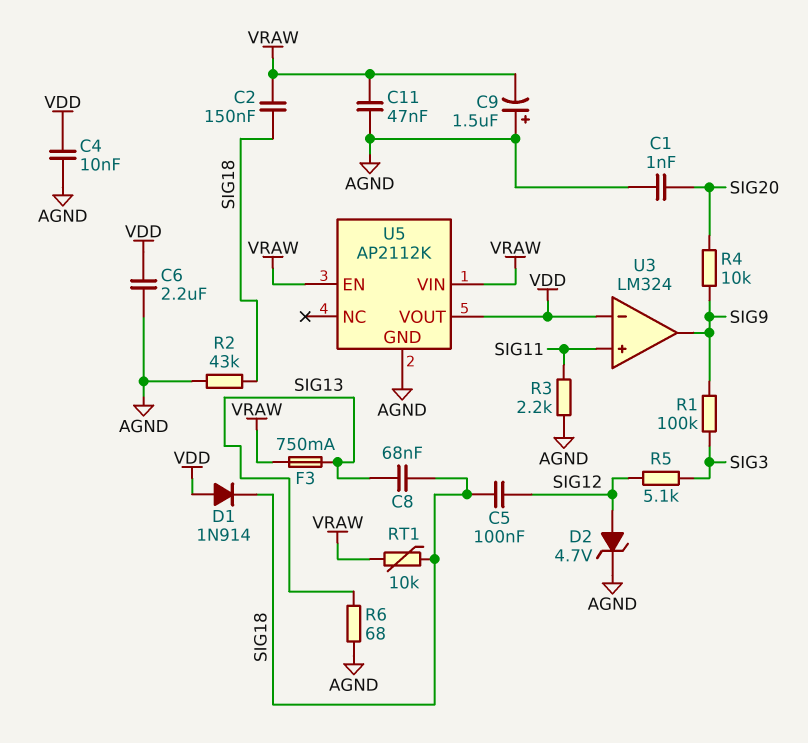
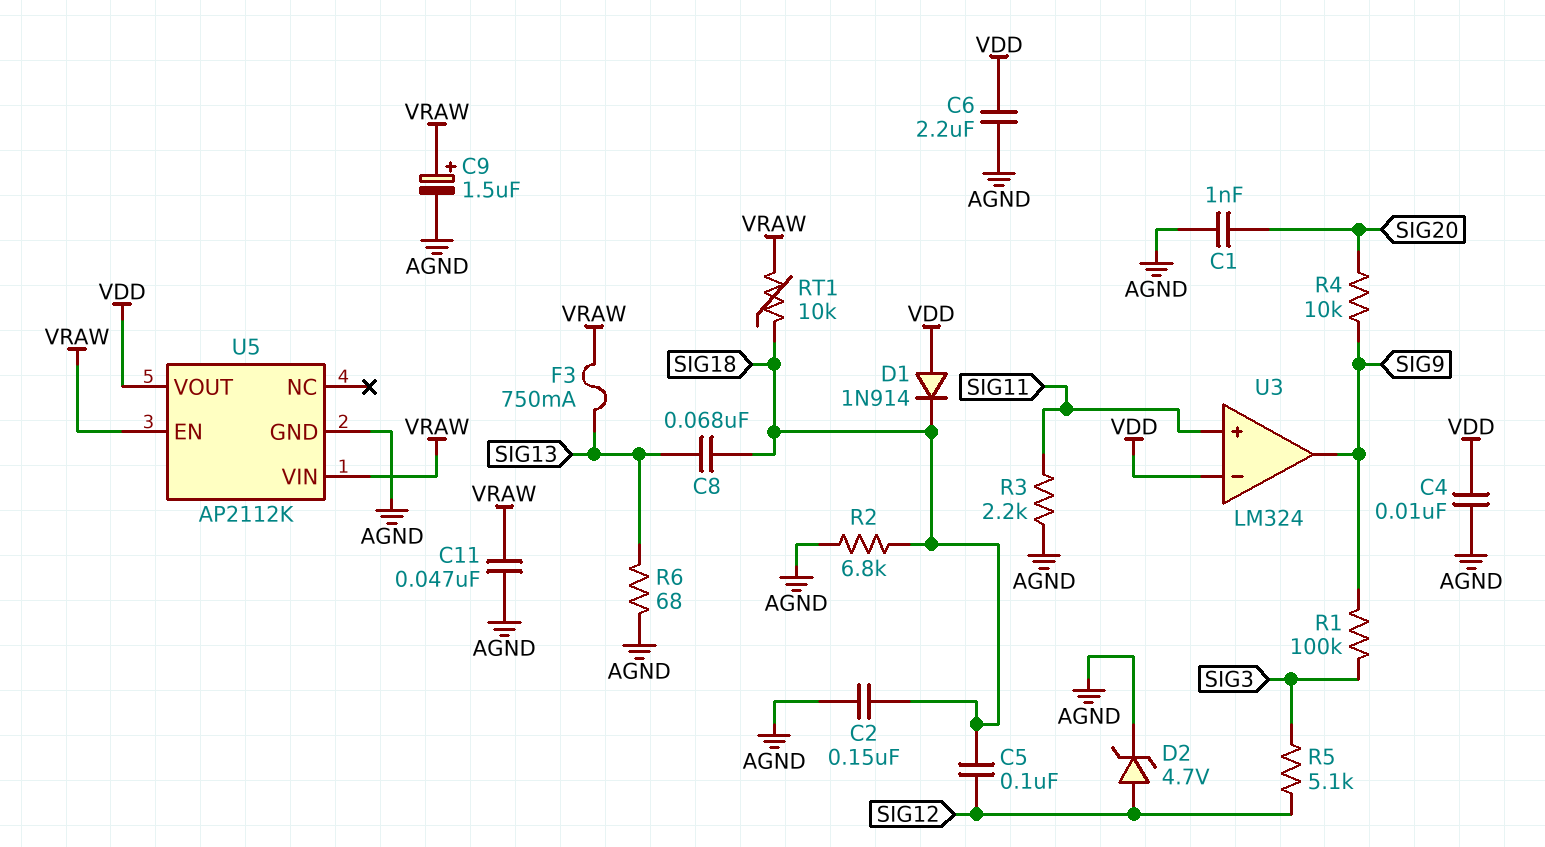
C2: 150nF (SIG18, VRAW) -> 150nF (AGND, SIG18)
C9: 1.5uF (plus AGND, minus VRAW) -> 1.5uF (plus VRAW, minus AGND)
R2: 43k (AGND, SIG18) -> 6.8k (AGND, SIG18)

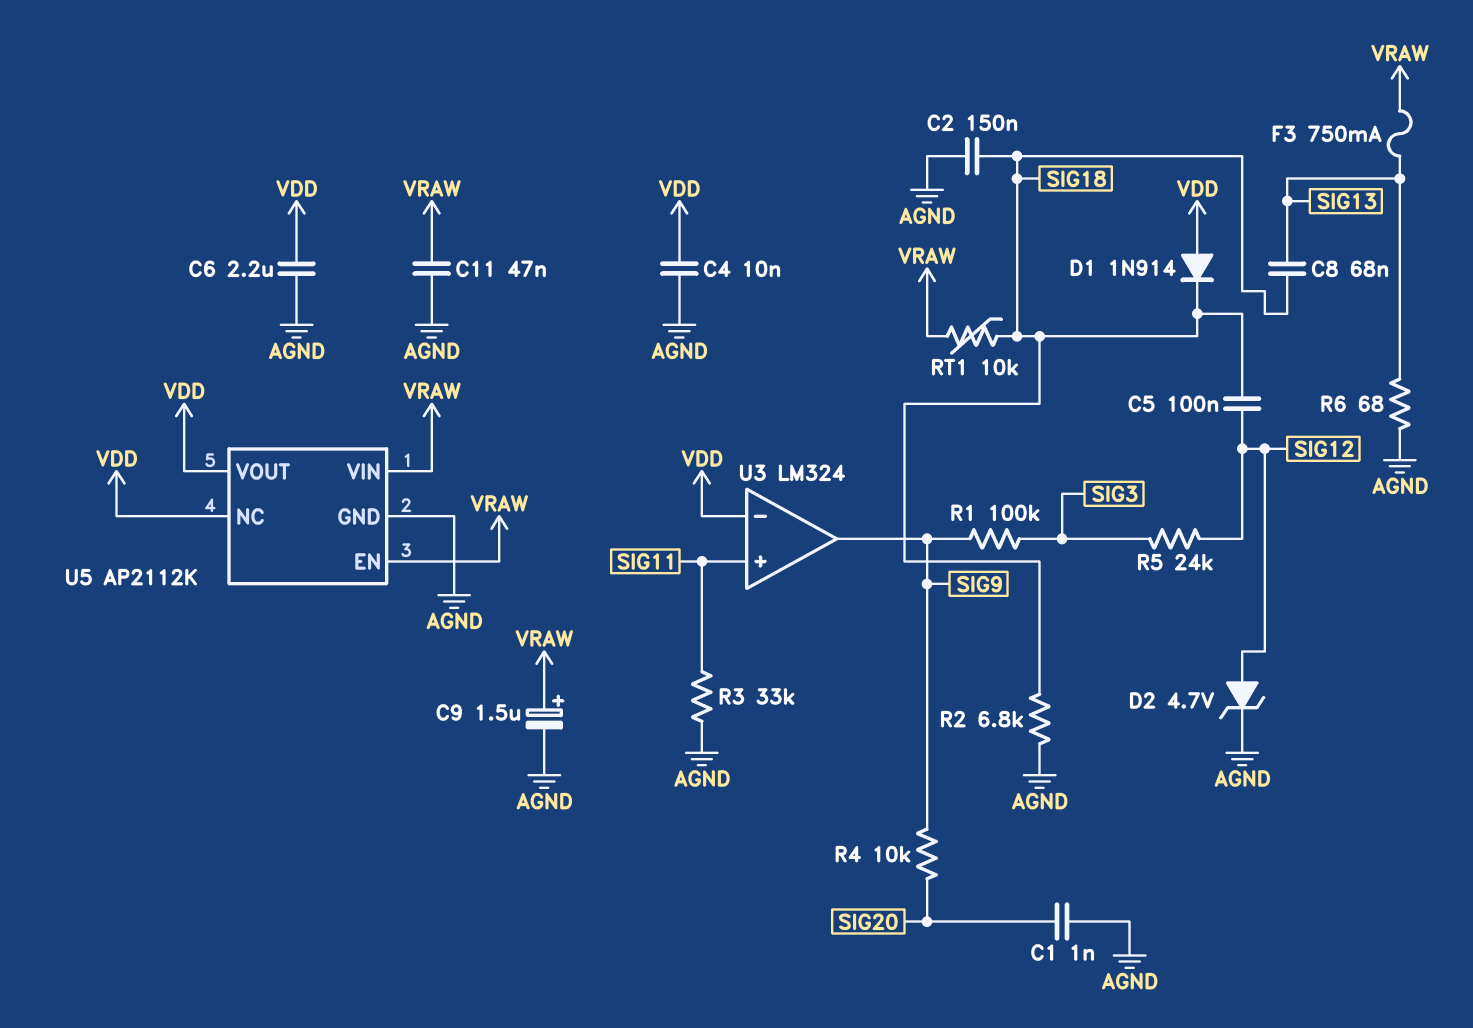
R3: 2.2k (AGND, SIG11) -> 33k (AGND, SIG11)
R5: 5.1k (SIG3, SIG12) -> 24k (SIG3, SIG12)
U5 pin NC: none -> VDD

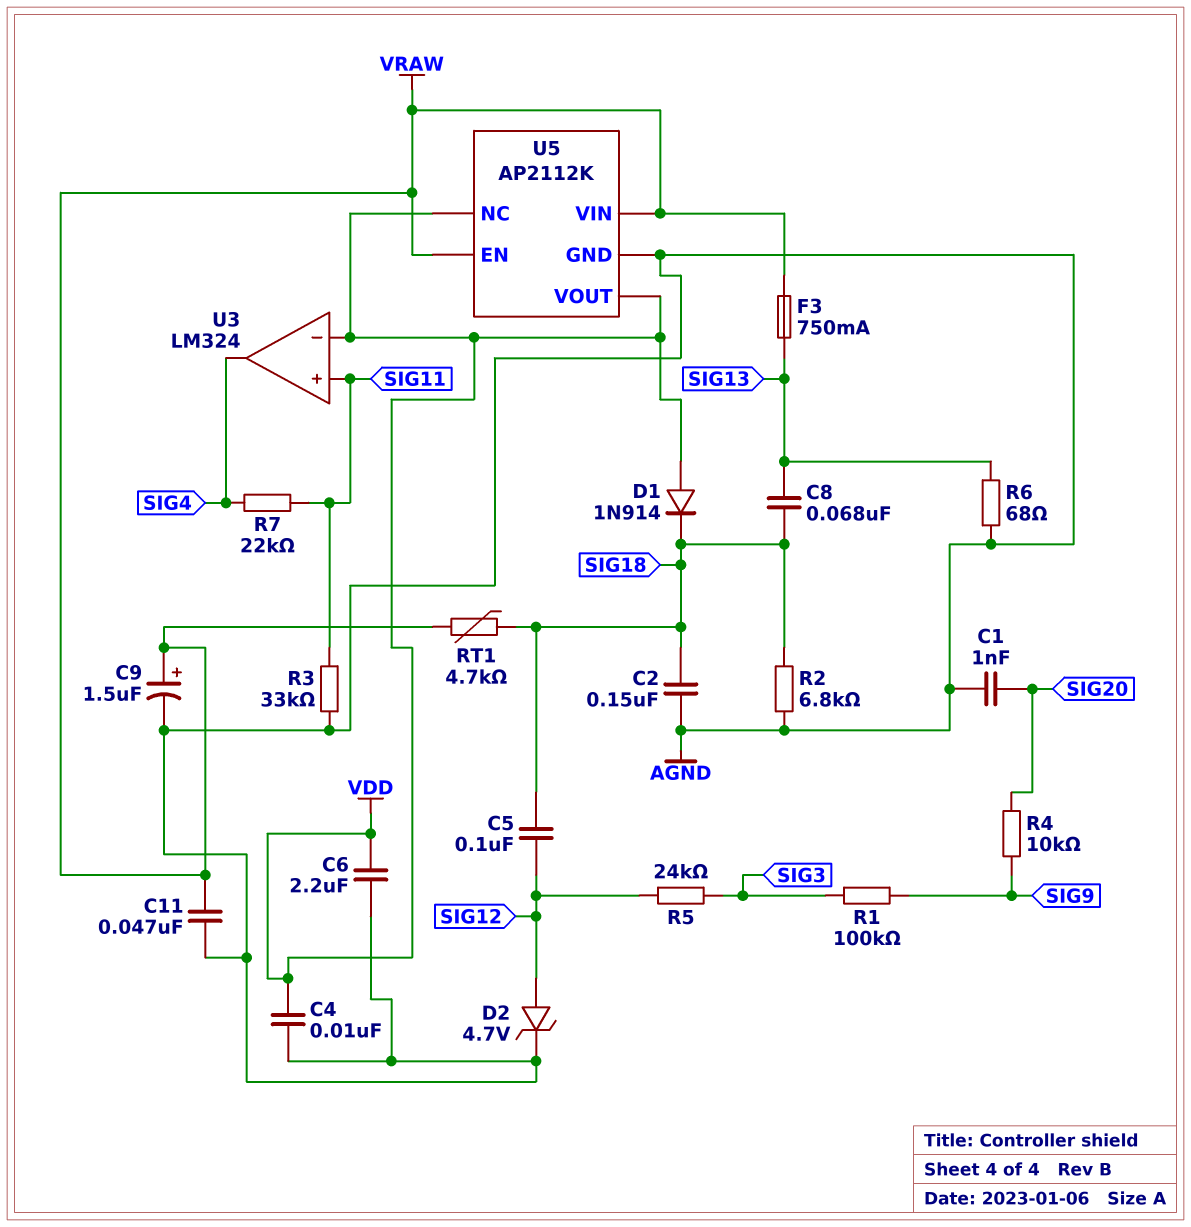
R7: none -> 22k (SIG4, SIG11)
RT1: 10k (SIG18, VRAW) -> 4.7k (SIG18, VRAW)
U3 pin out: SIG9 -> SIG4

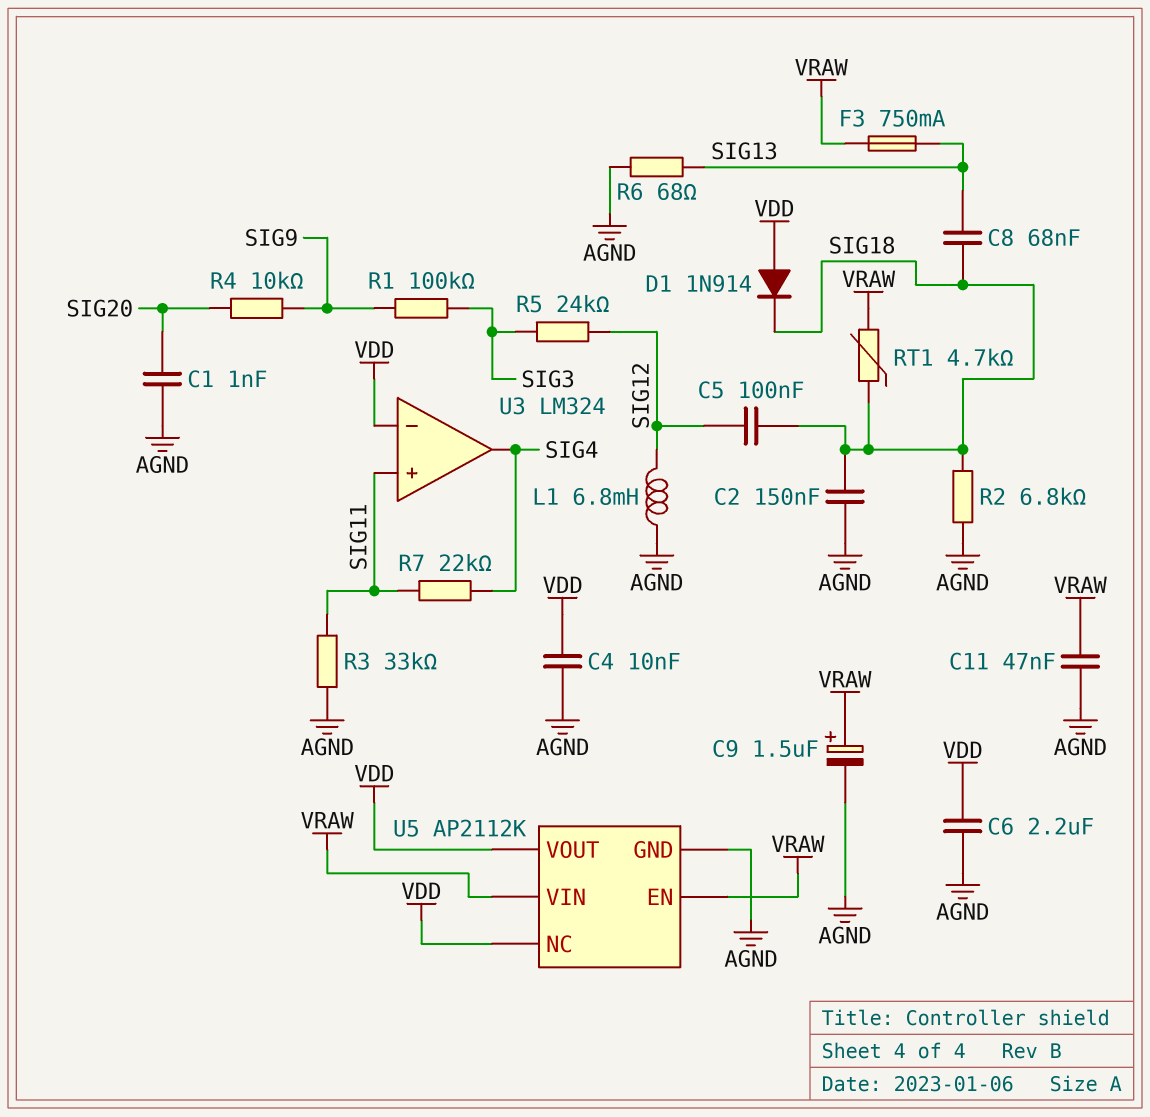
D2: zener 4.7V (A SIG12, K AGND) -> none
L1: none -> 6.8mH (AGND, SIG12)

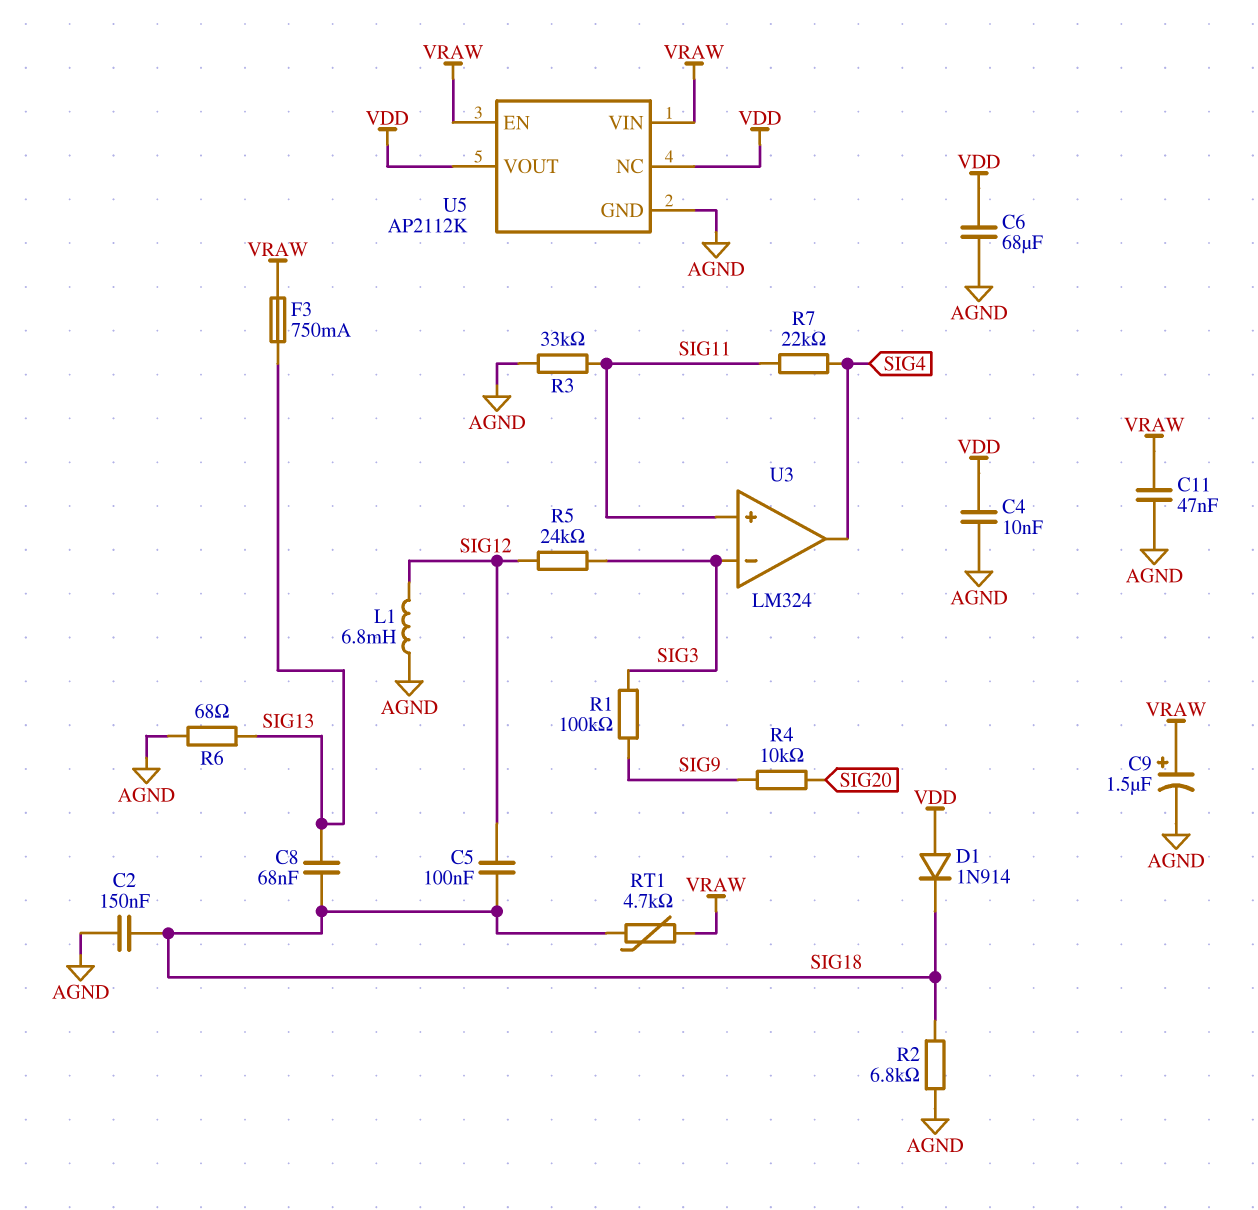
C1: 1nF (AGND, SIG20) -> none
C6: 2.2uF (AGND, VDD) -> 68uF (AGND, VDD)
U3 pin in-: VDD -> SIG3

